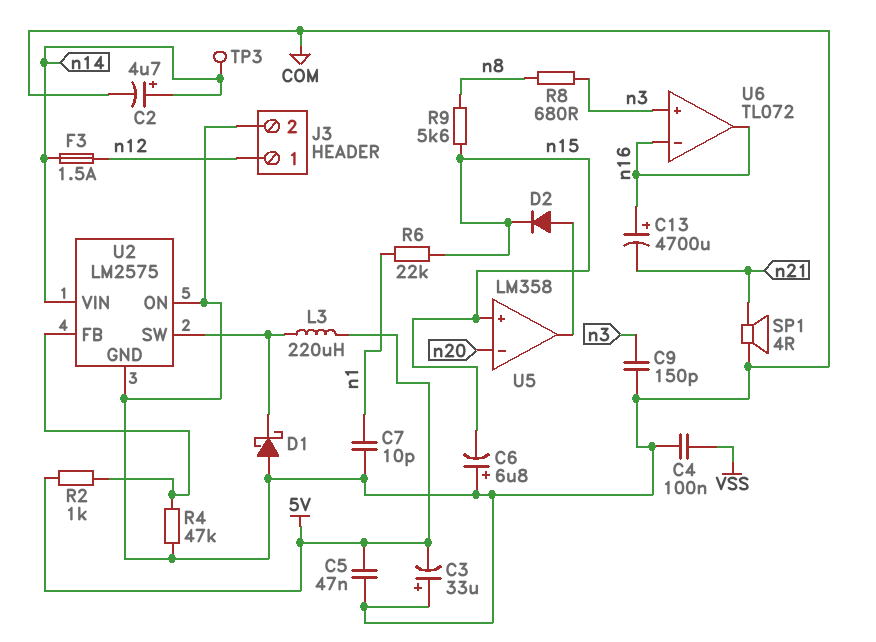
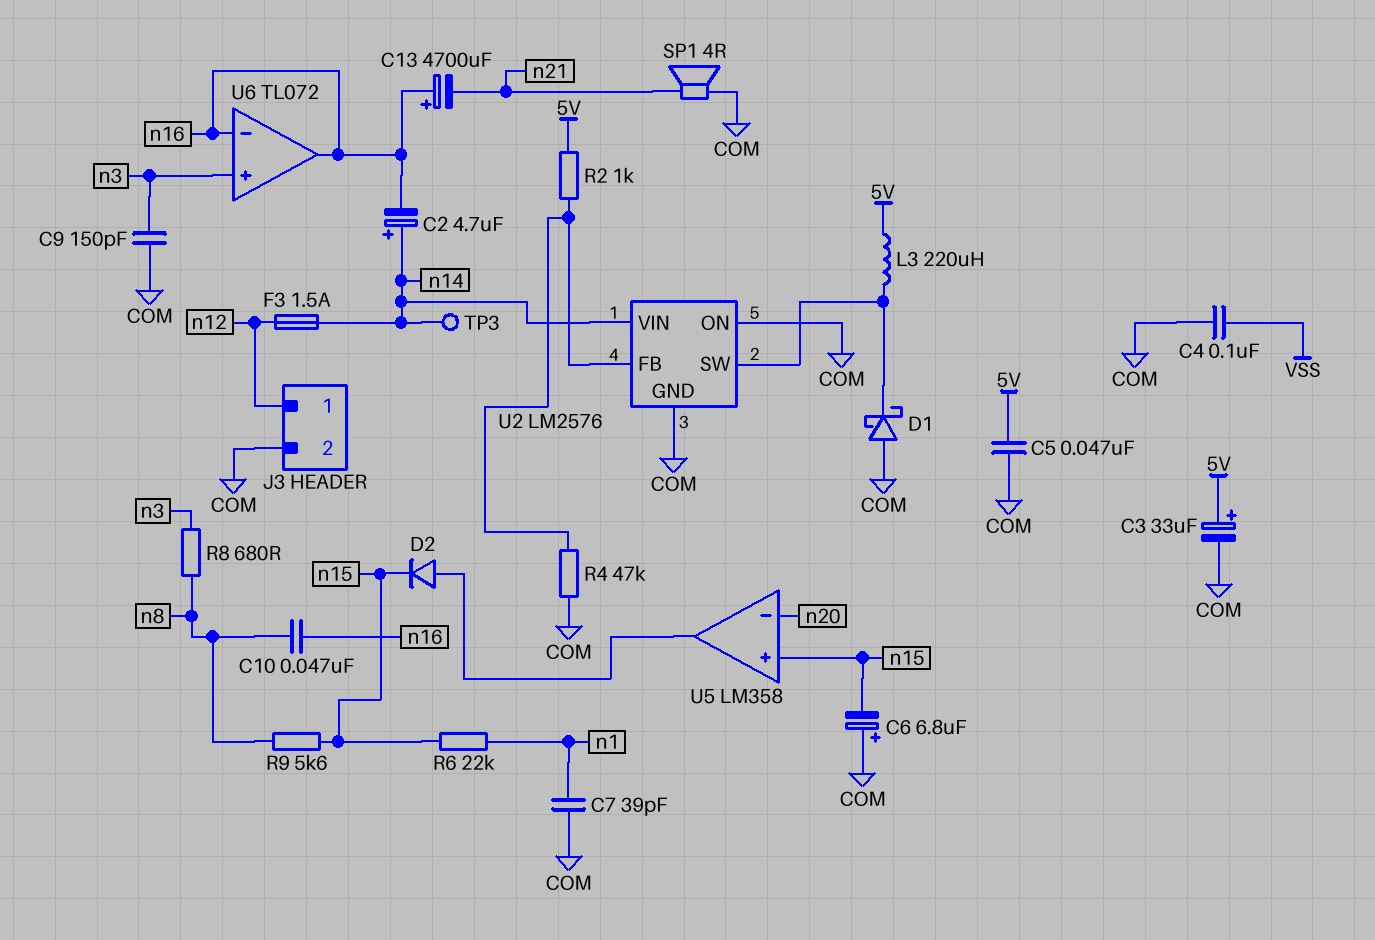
C2: 4.7uF (plus n14, minus COM) -> 4.7uF (plus n14, minus n16)
C3: 33uF (plus COM, minus 5V) -> 33uF (plus 5V, minus COM)
C7: 10pF (COM, n1) -> 39pF (COM, n1)
C10: none -> 47nF (n8, n16)
U2: LM2575 -> LM2576

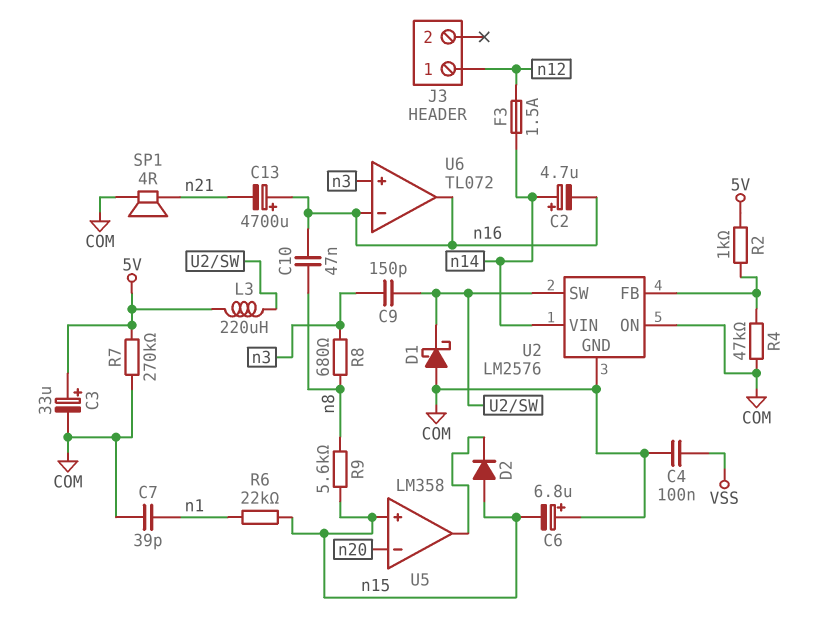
C5: 47nF (5V, COM) -> none
C9: 150pF (COM, n3) -> 150pF (U2/SW, n3)
D2: diode (A U5/out, K n15) -> diode (A n15, K U5/out)
J3 pin 2: COM -> none
R7: none -> 270k (5V, COM)
TP3: test point (n14) -> none

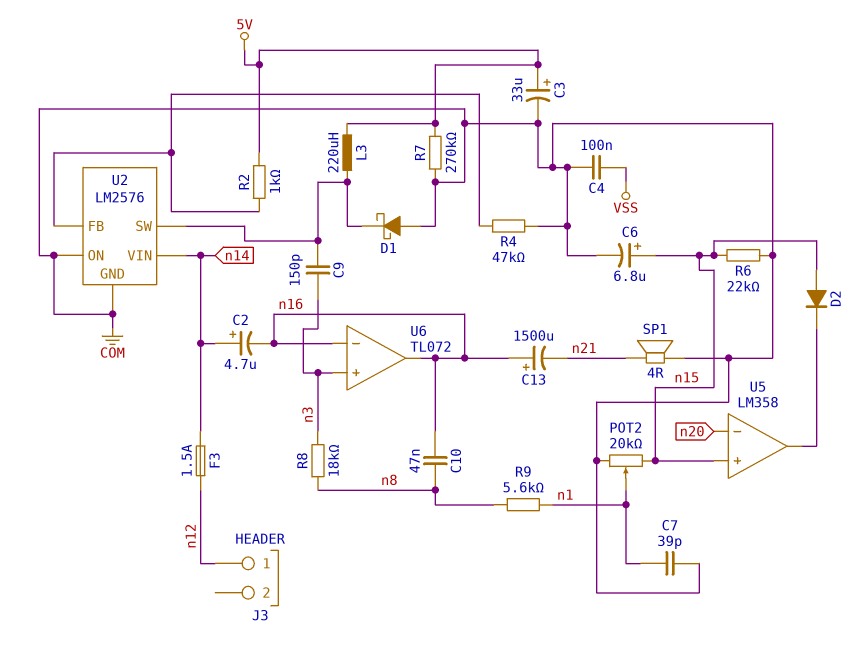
C6: 6.8uF (plus COM, minus n15) -> 6.8uF (plus n15, minus COM)
C13: 4700uF (plus n16, minus n21) -> 1500uF (plus n16, minus n21)
POT2: none -> 20k (COM, n15, wiper n1)
R6: 22k (n1, n15) -> 22k (COM, n15)
R8: 680 (n3, n8) -> 18k (n3, n8)
R9: 5.6k (n8, n15) -> 5.6k (n1, n8)

